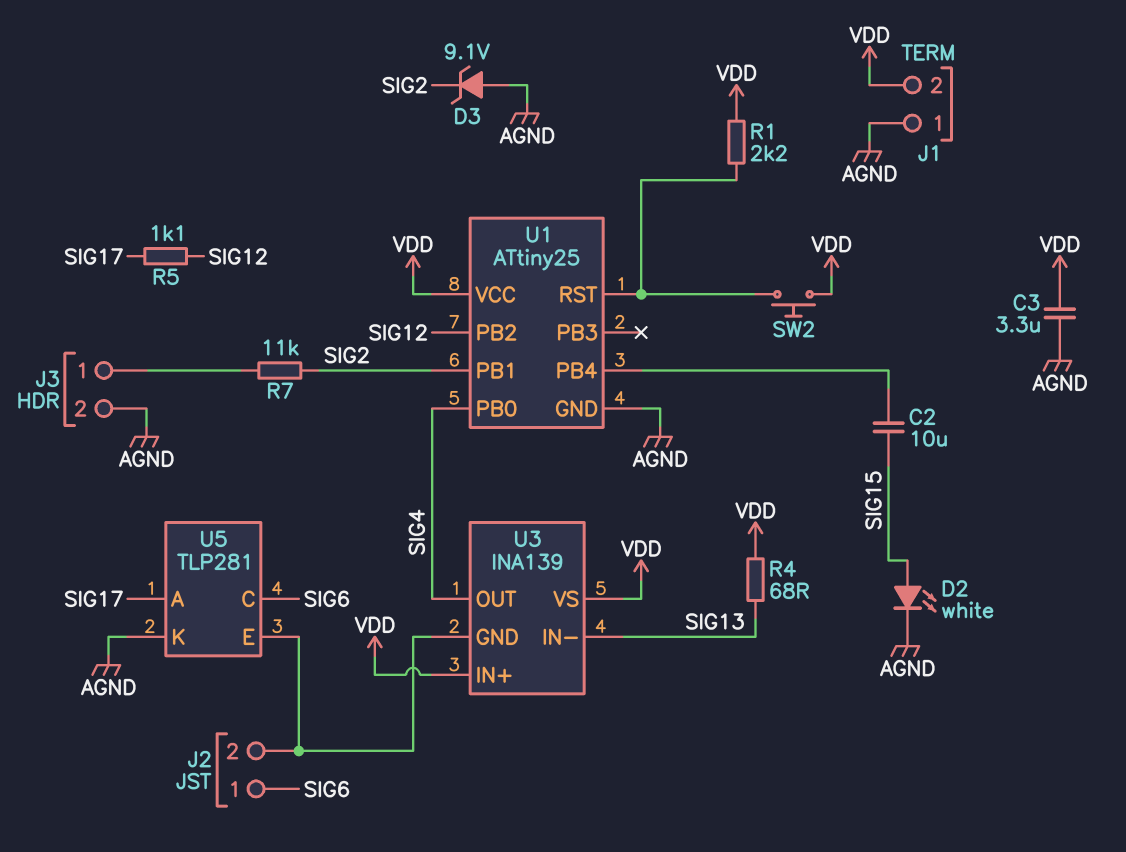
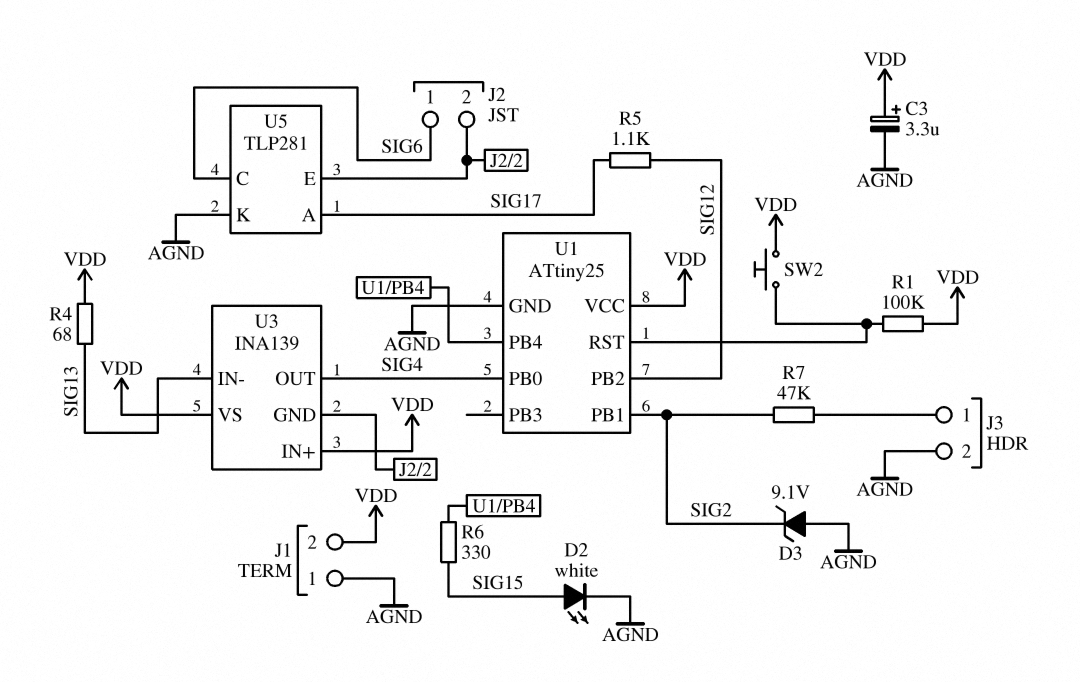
C2: 10uF (SIG15, U1/PB4) -> none
C3: 3.3uF (AGND, VDD) -> 3.3uF (plus VDD, minus AGND)
R1: 2.2k (U1/RST, VDD) -> 100k (U1/RST, VDD)
R6: none -> 330 (SIG15, U1/PB4)
R7: 11k (J3/1, SIG2) -> 47k (J3/1, SIG2)

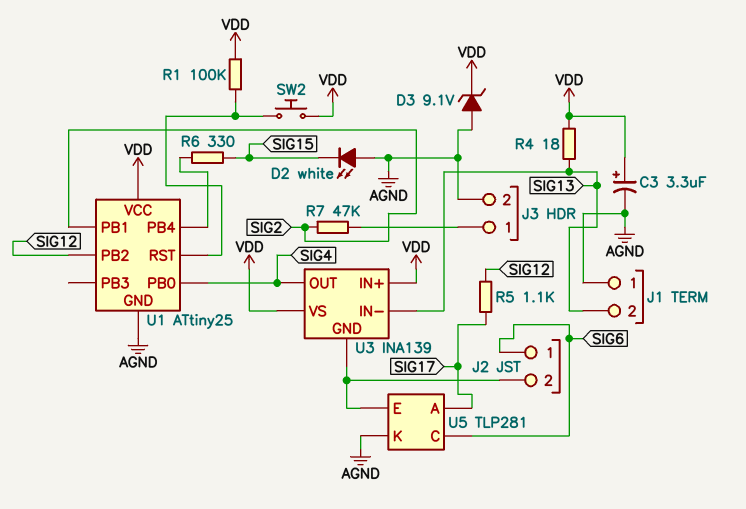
D2: LED white (A SIG15, K AGND) -> LED white (A AGND, K SIG15)
D3: zener 9.1V (A AGND, K SIG2) -> zener 9.1V (A AGND, K VDD)
J1 pin 2: VDD -> SIG13
R4: 68 (SIG13, VDD) -> 18 (SIG13, VDD)

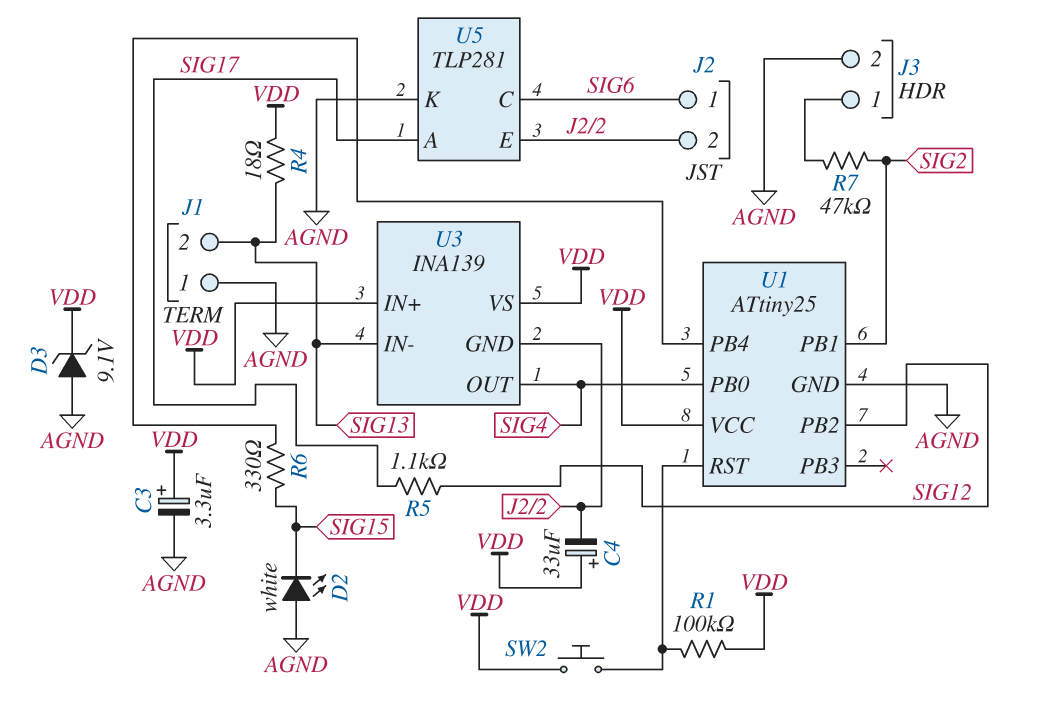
C4: none -> 33uF (plus VDD, minus J2/2)

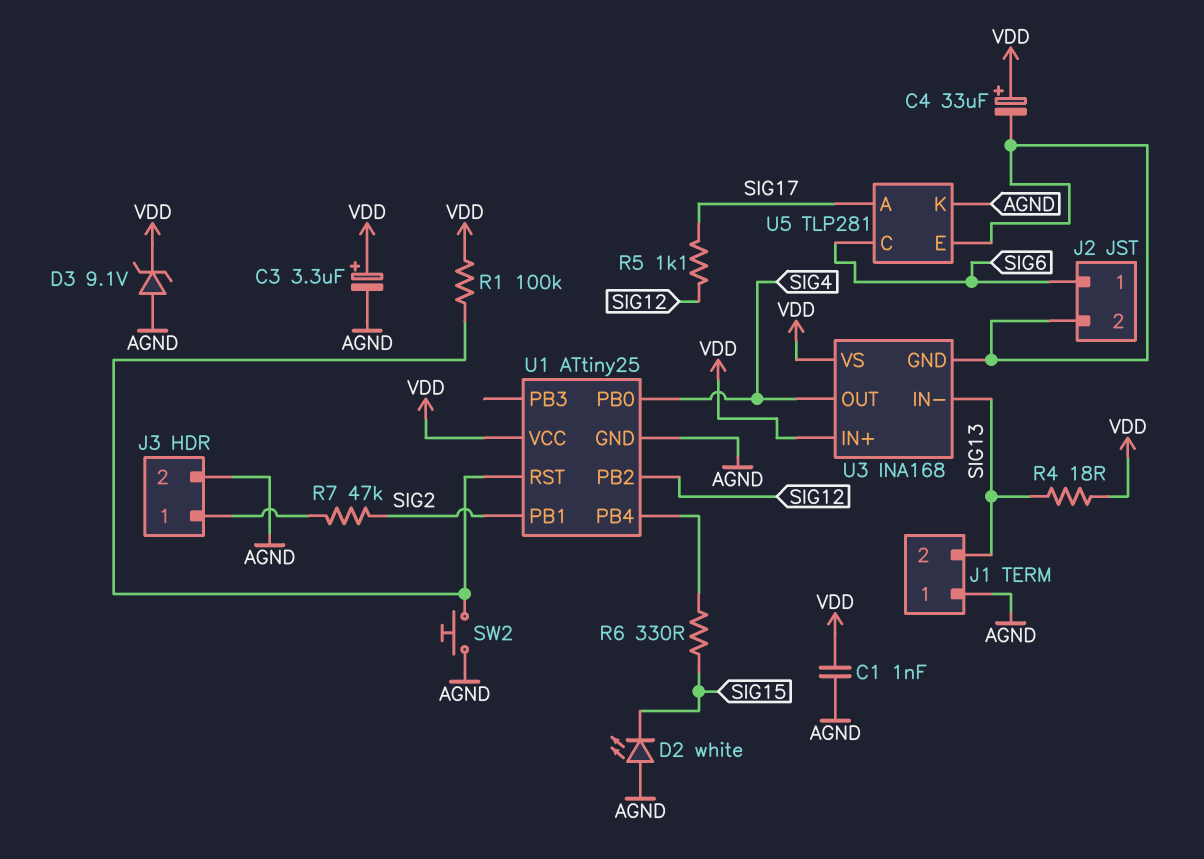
C1: none -> 1nF (AGND, VDD)
SW2: button (U1/RST, VDD) -> button (AGND, U1/RST)
U3: INA139 -> INA168

